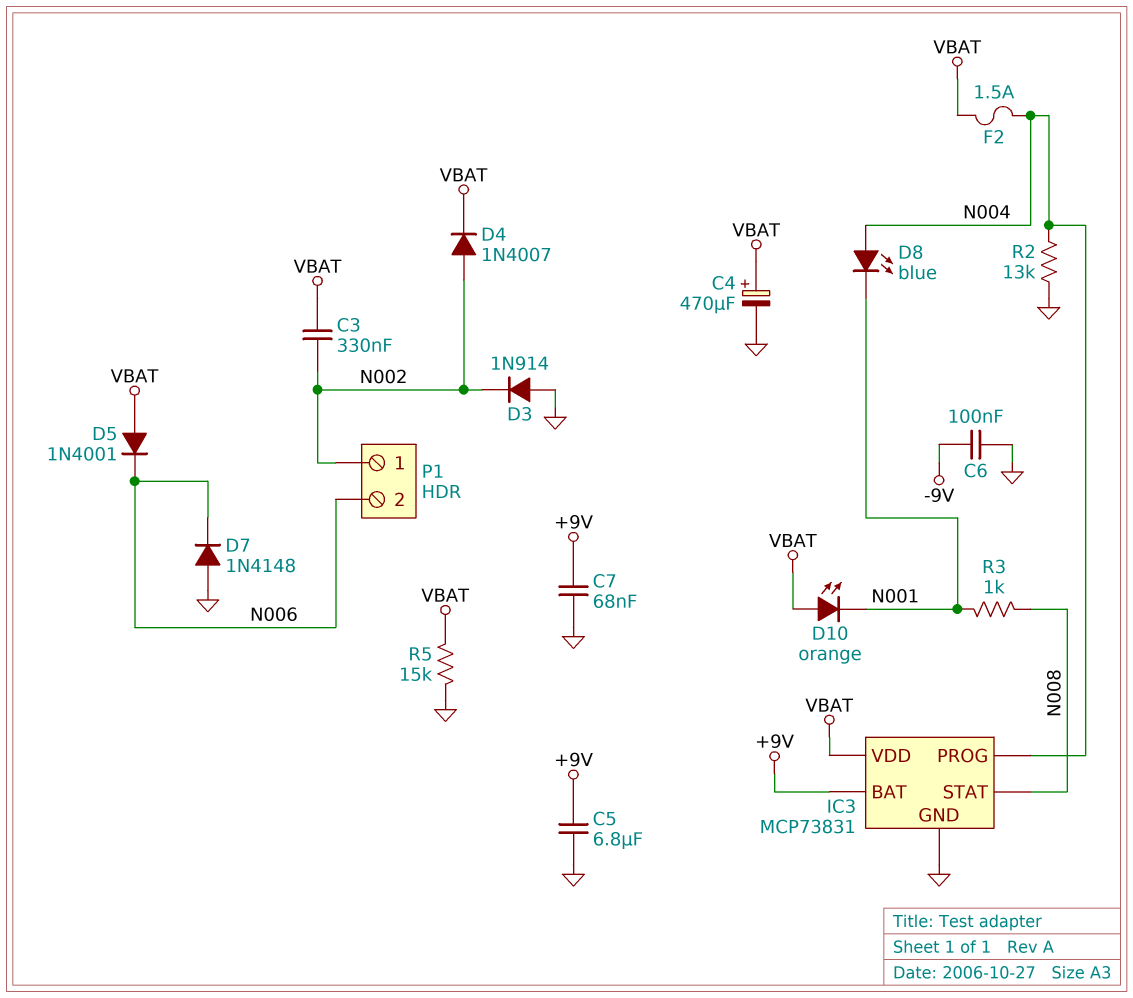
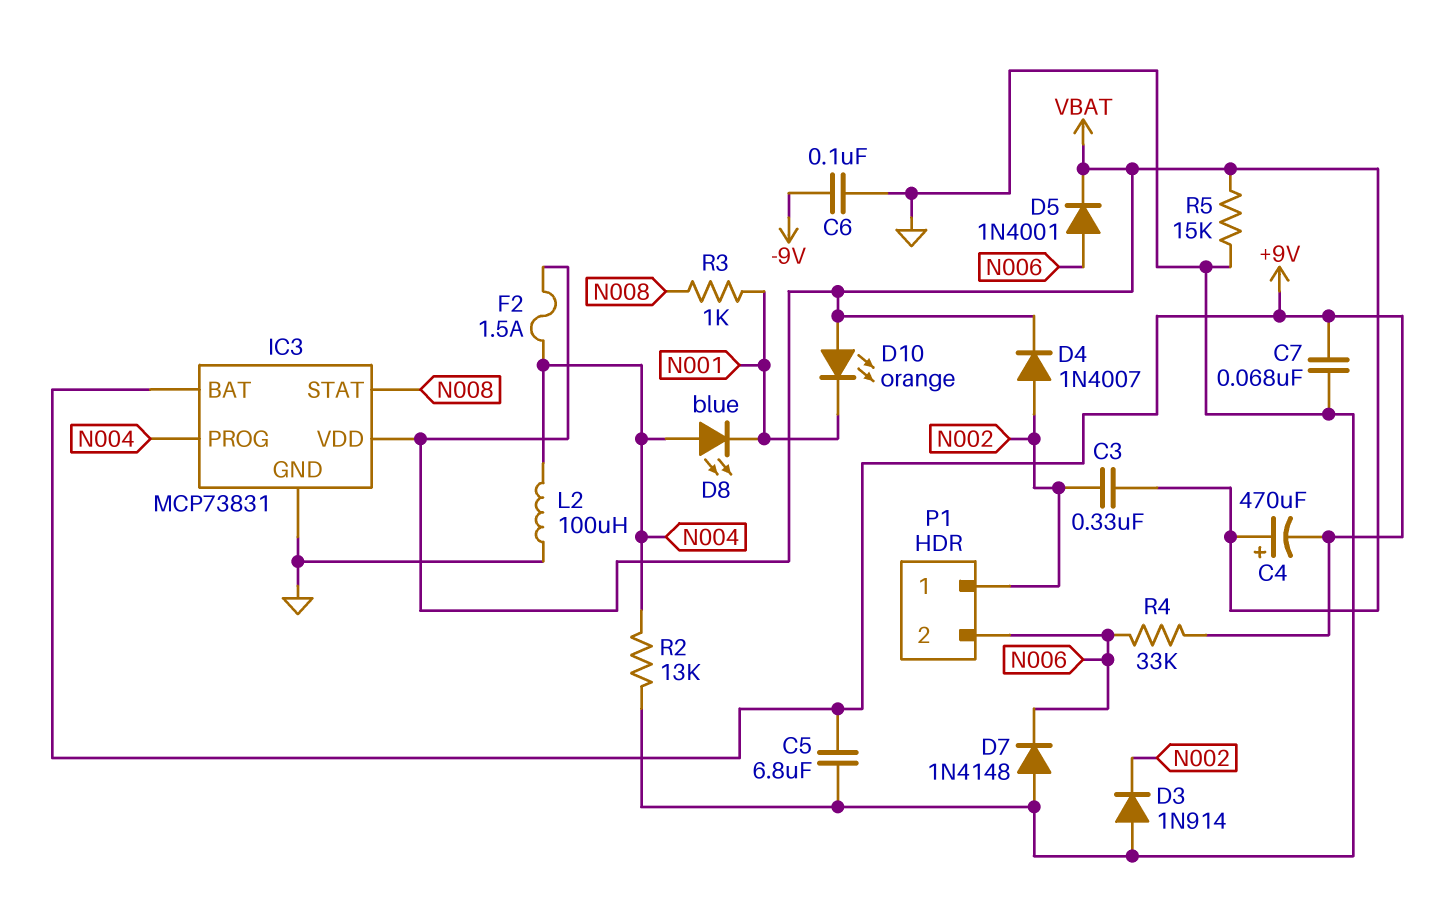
C4: 470uF (plus VBAT, minus GND) -> 470uF (plus VBAT, minus +9V)
D5: diode 1N4001 (A VBAT, K N006) -> diode 1N4001 (A N006, K VBAT)
L2: none -> 100uH (GND, N004)
R4: none -> 33k (+9V, N006)

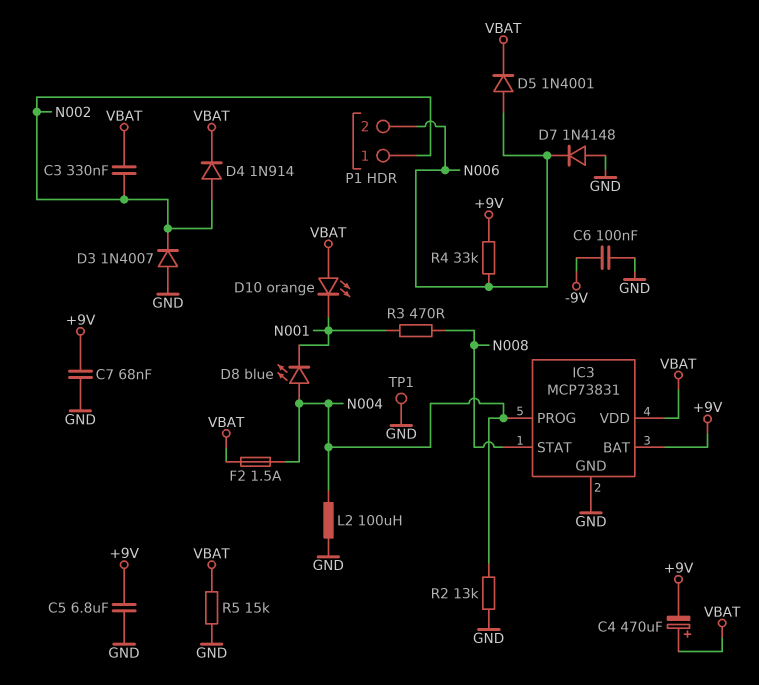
D3: diode 1N914 (A GND, K N002) -> diode 1N4007 (A GND, K N002)
D4: diode 1N4007 (A N002, K VBAT) -> diode 1N914 (A N002, K VBAT)
R3: 1k (N001, N008) -> 470 (N001, N008)
TP1: none -> test point (GND)

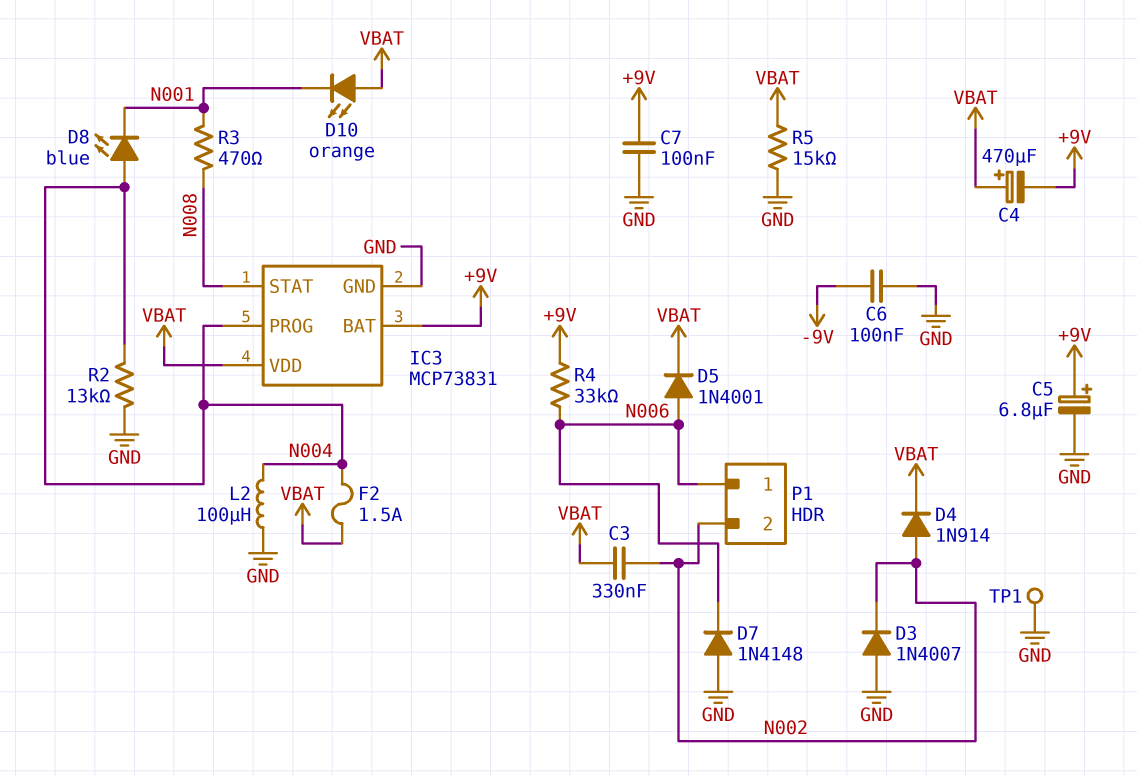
C5: 6.8uF (+9V, GND) -> 6.8uF (plus +9V, minus GND)
C7: 68nF (+9V, GND) -> 100nF (+9V, GND)
P1 pin 1: N002 -> N006
P1 pin 2: N006 -> N002

